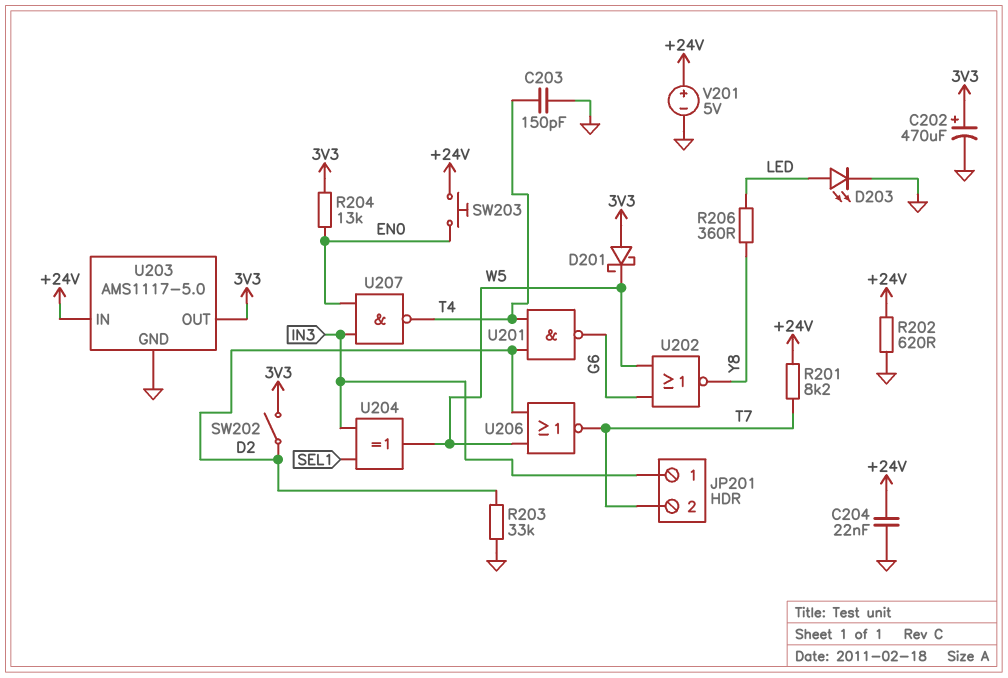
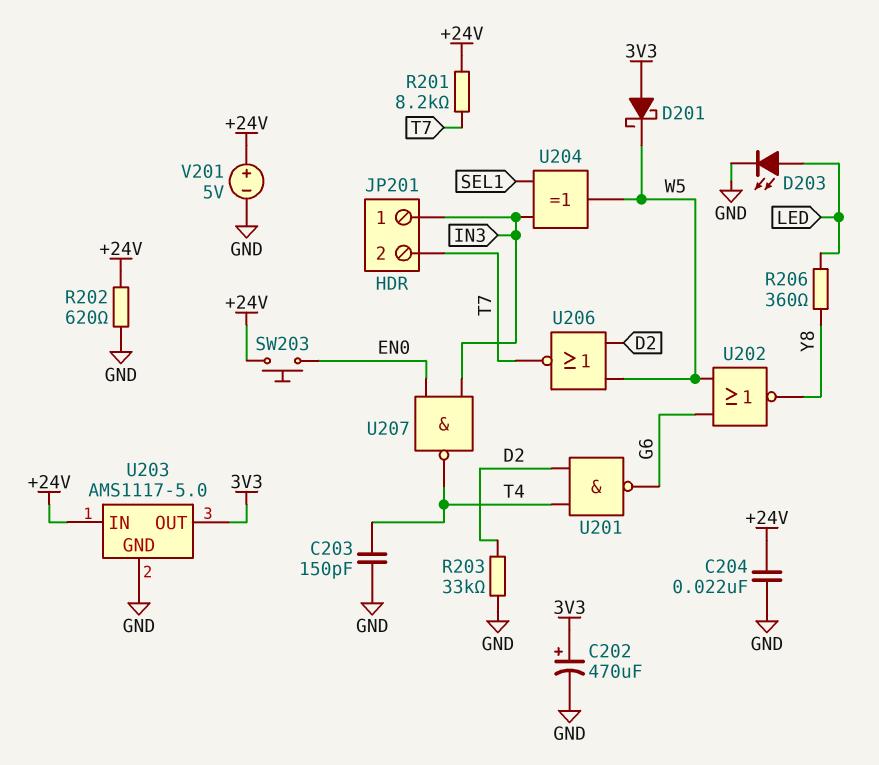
R204: 13k (3V3, EN0) -> none
SW202: switch (3V3, D2) -> none

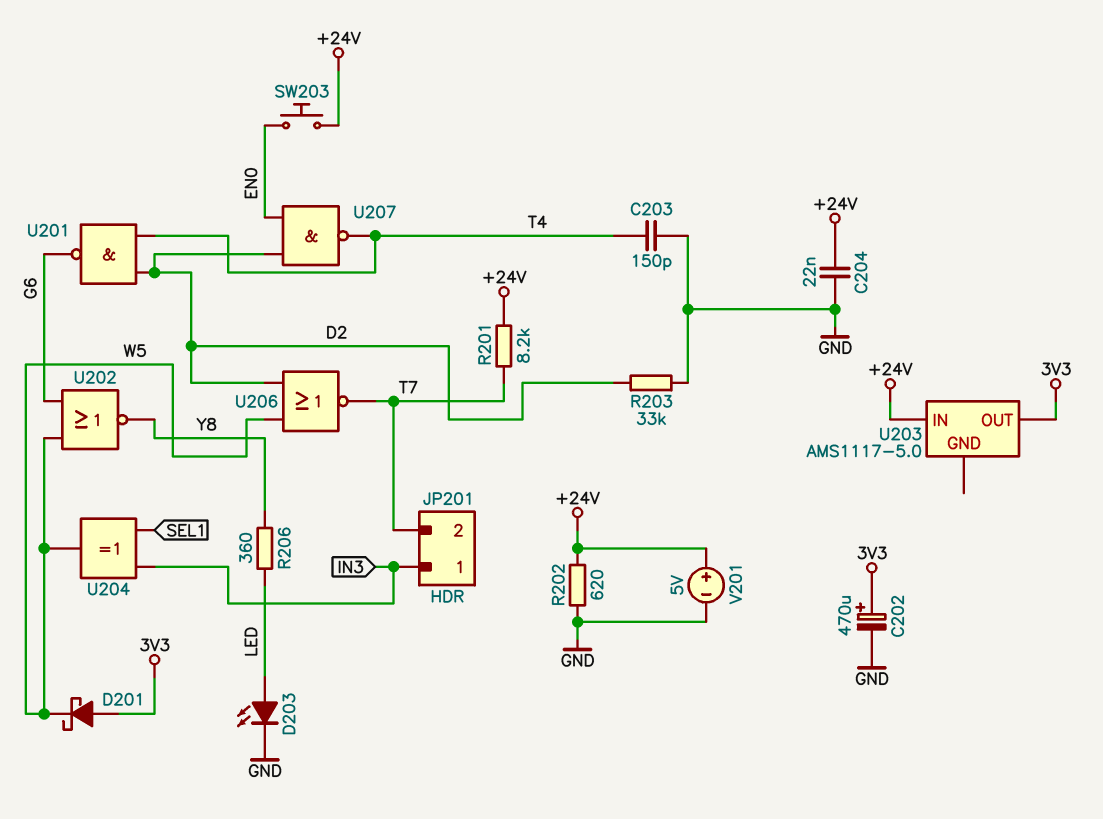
U203 pin GND: GND -> none
U207: NAND (in EN0, in IN3, out T4) -> NAND (in D2, in EN0, out T4)

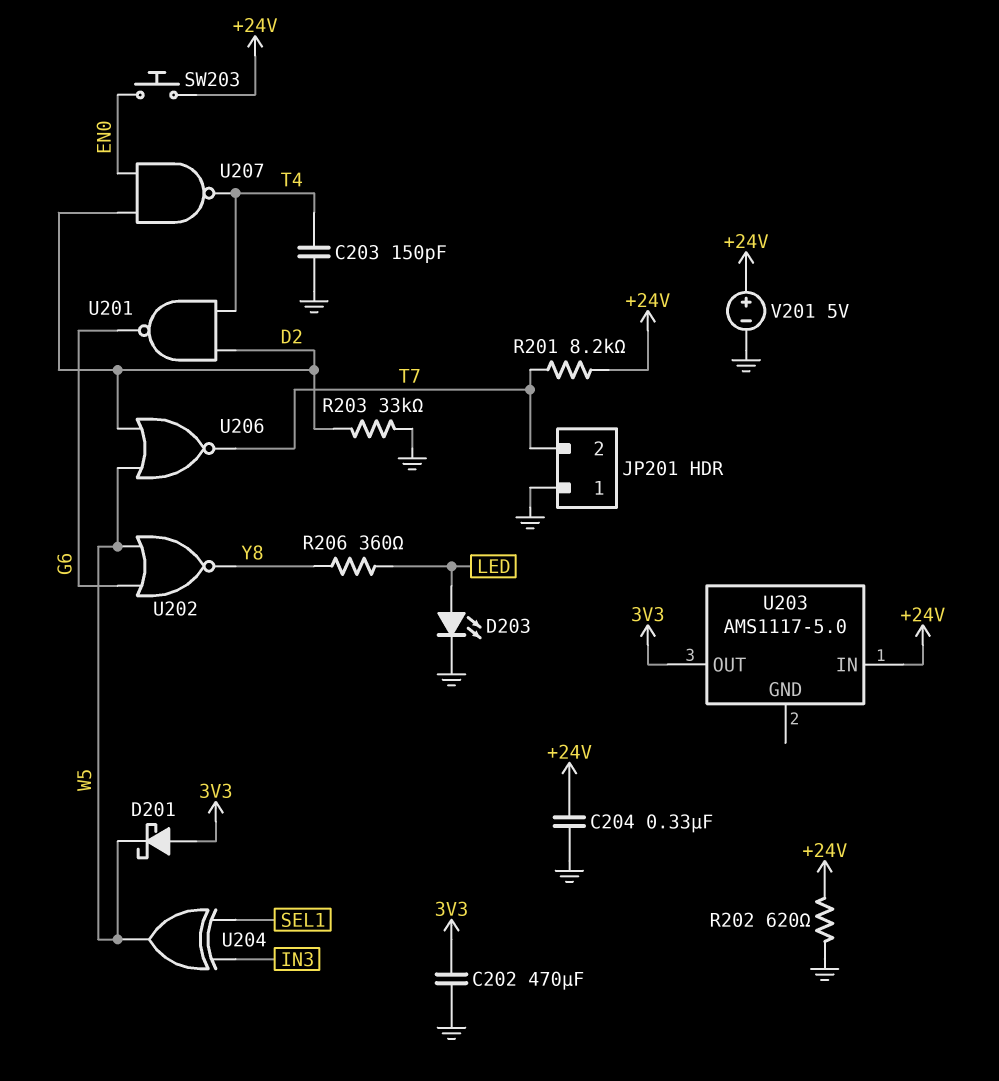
C202: 470uF (plus 3V3, minus GND) -> 470uF (3V3, GND)
C204: 22nF (+24V, GND) -> 330nF (+24V, GND)
JP201 pin 1: IN3 -> GND

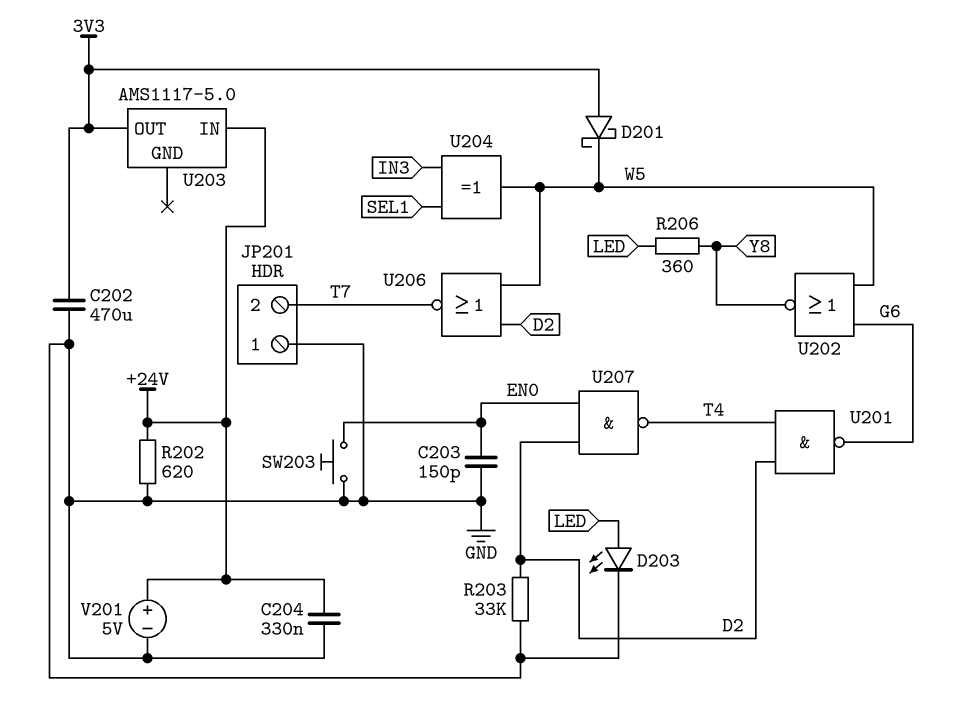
C203: 150pF (GND, T4) -> 150pF (EN0, GND)
R201: 8.2k (+24V, T7) -> none
SW203: button (+24V, EN0) -> button (EN0, GND)

